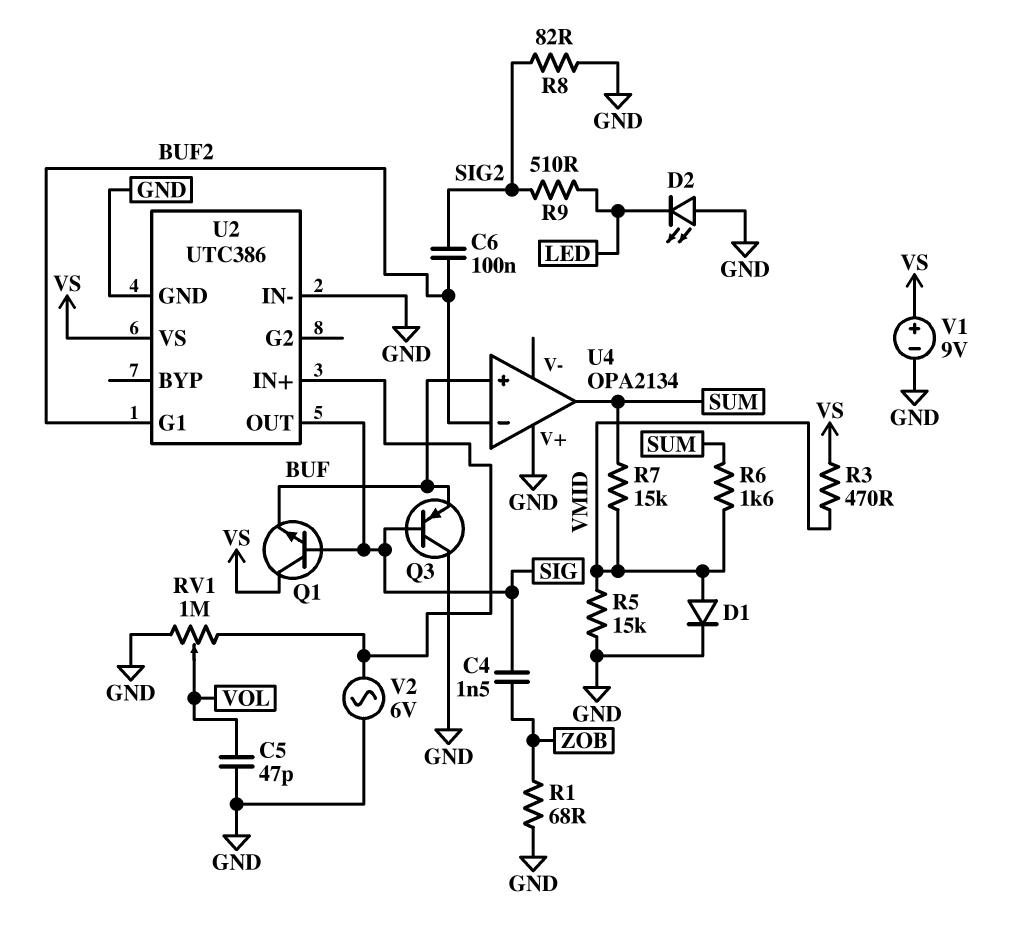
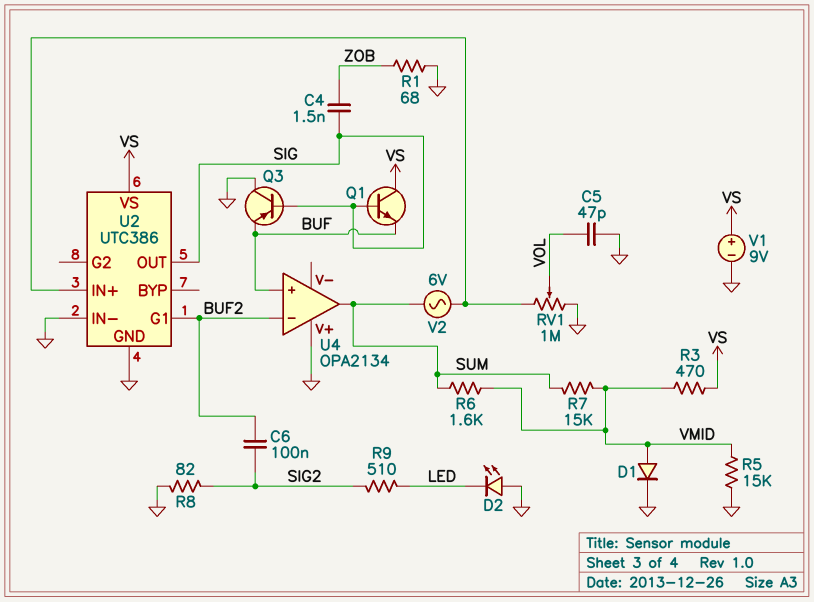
V2: AC 6V (GND, U2/IN+) -> AC 6V (SUM, U2/IN+)

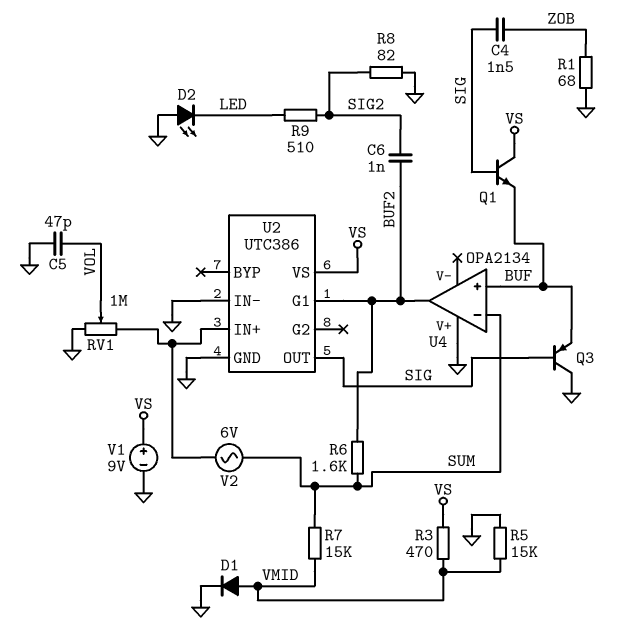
C6: 100nF (BUF2, SIG2) -> 1nF (BUF2, SIG2)
R6: 1.6k (SUM, VMID) -> 1.6k (BUF2, SUM)
U4 pin in-: BUF2 -> SUM
U4 pin out: SUM -> BUF2

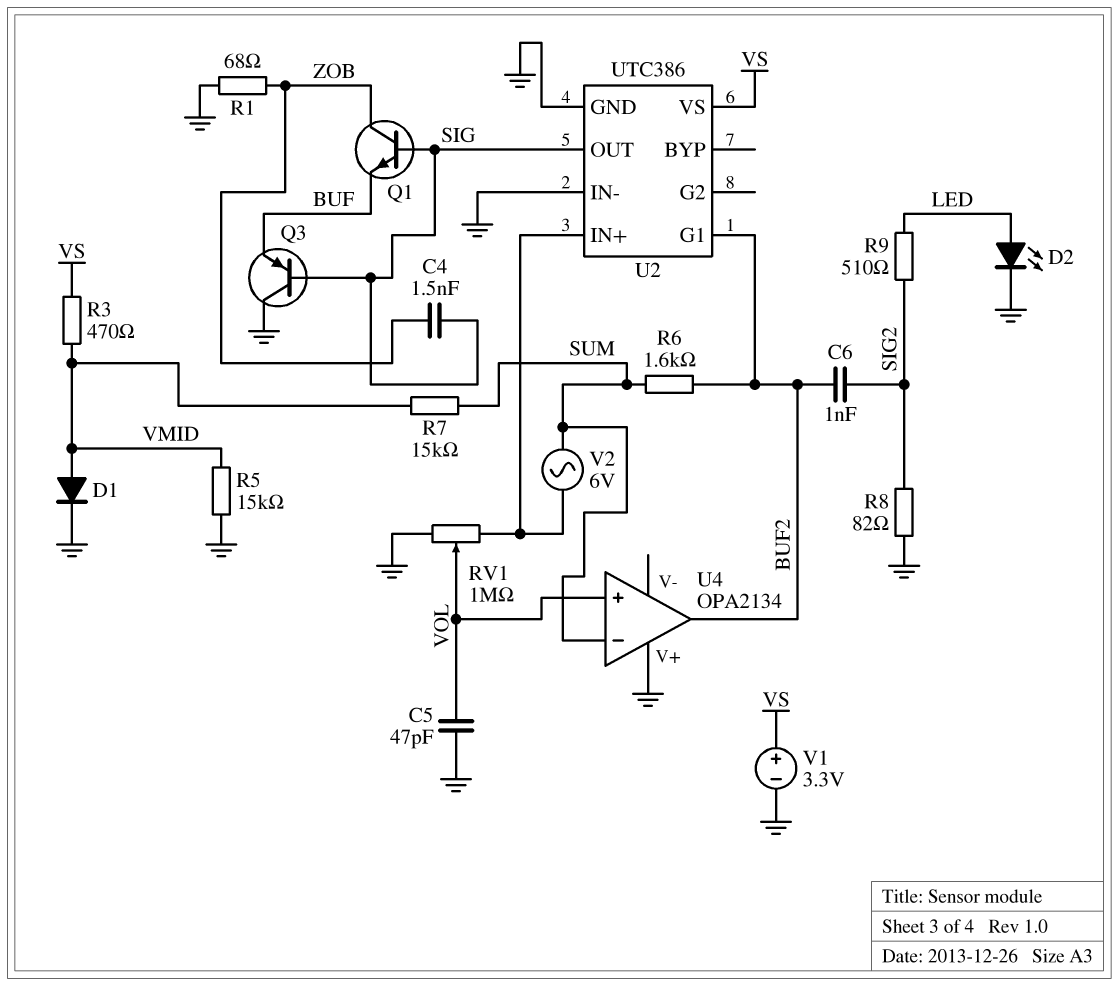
D2: LED (A GND, K LED) -> LED (A LED, K GND)
Q1: NPN (B SIG, C VS, E BUF) -> NPN (B SIG, C ZOB, E BUF)
U4 pin in+: BUF -> VOL
V1: 9V (plus VS, minus GND) -> 3.3V (plus VS, minus GND)

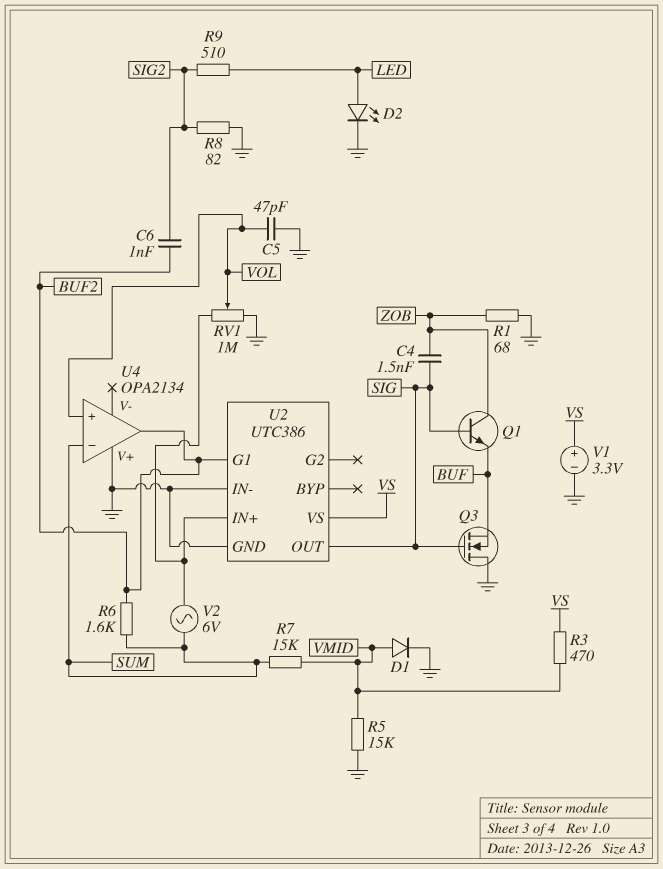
Q3: PNP (B SIG, C GND, E BUF) -> NMOS (G SIG, D GND, S BUF)

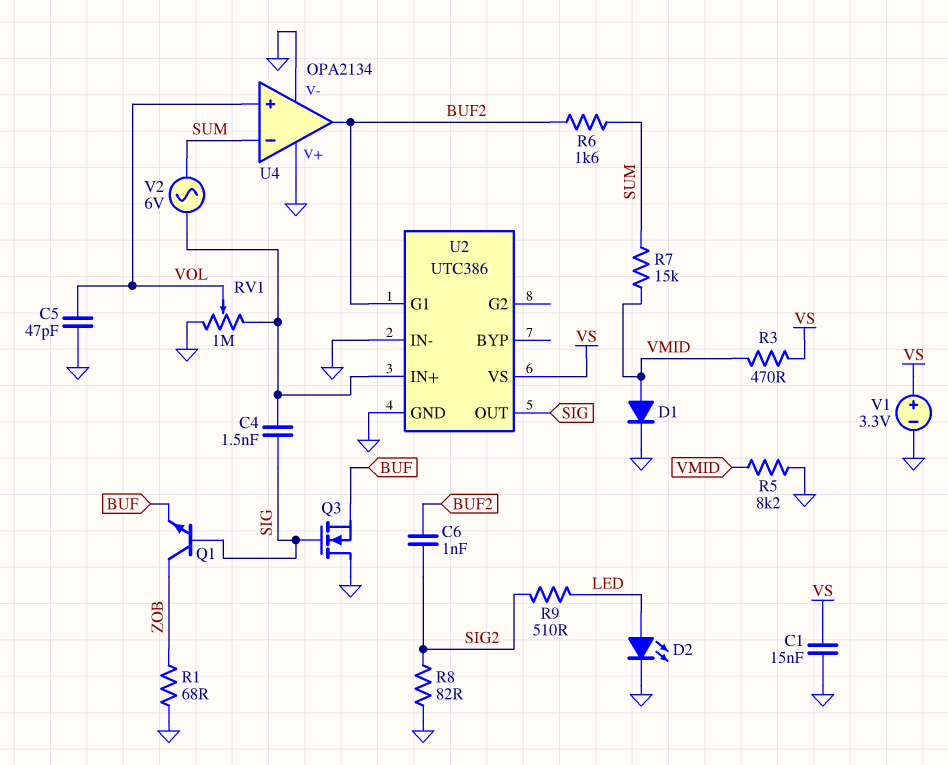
C1: none -> 15nF (GND, VS)
C4: 1.5nF (SIG, ZOB) -> 1.5nF (SIG, U2/IN+)
R5: 15k (GND, VMID) -> 8.2k (GND, VMID)
U4 pin V-: none -> GND

